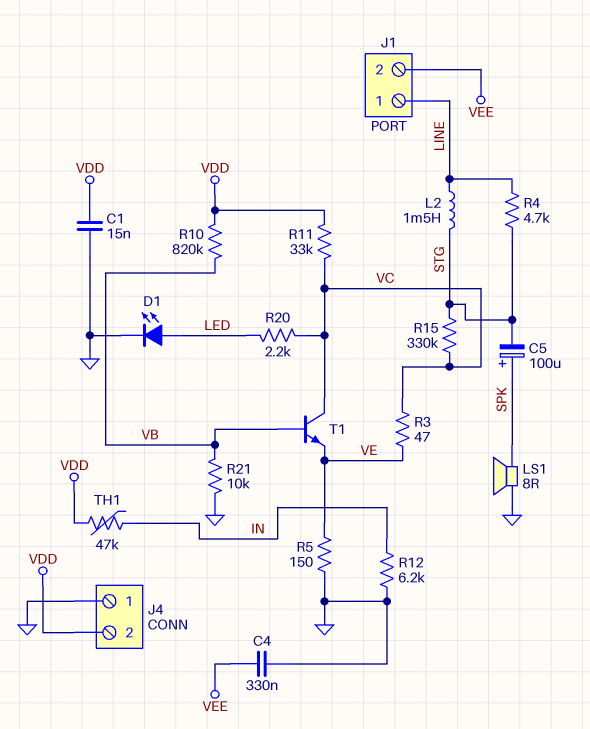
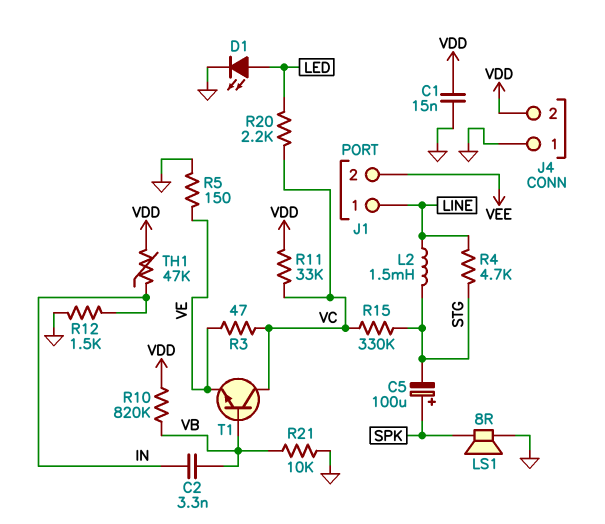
C2: none -> 3.3nF (IN, VB)
C4: 330nF (GND, VEE) -> none
R12: 6.2k (GND, IN) -> 1.5k (GND, IN)

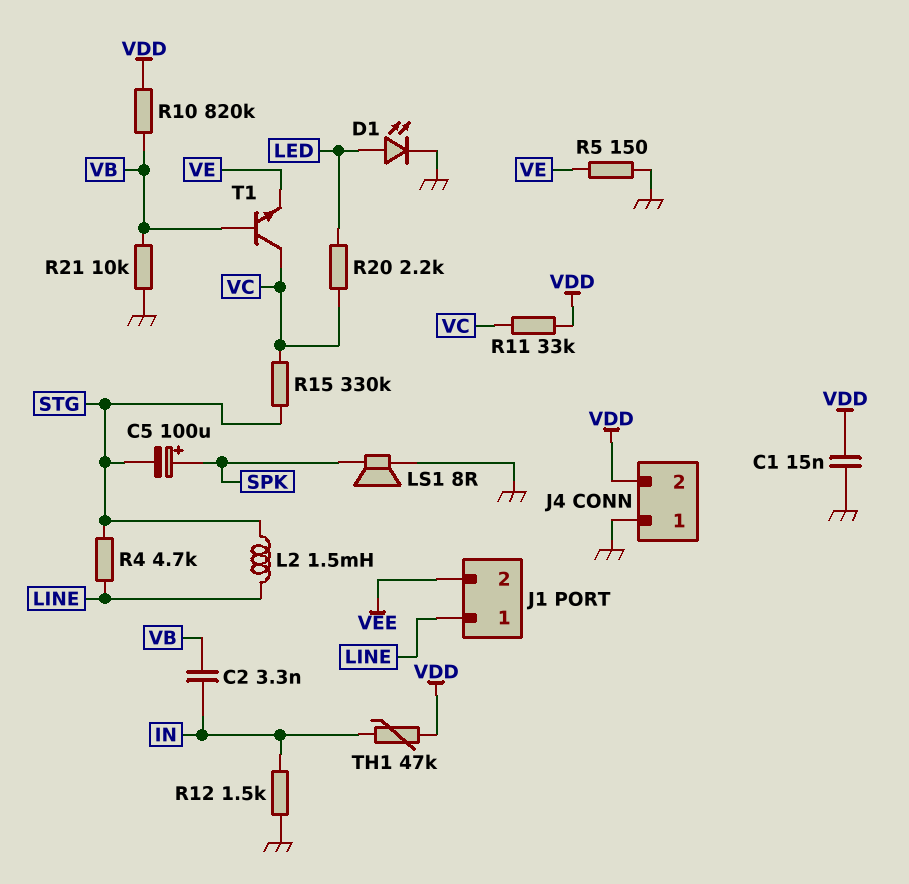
R3: 47 (VC, VE) -> none

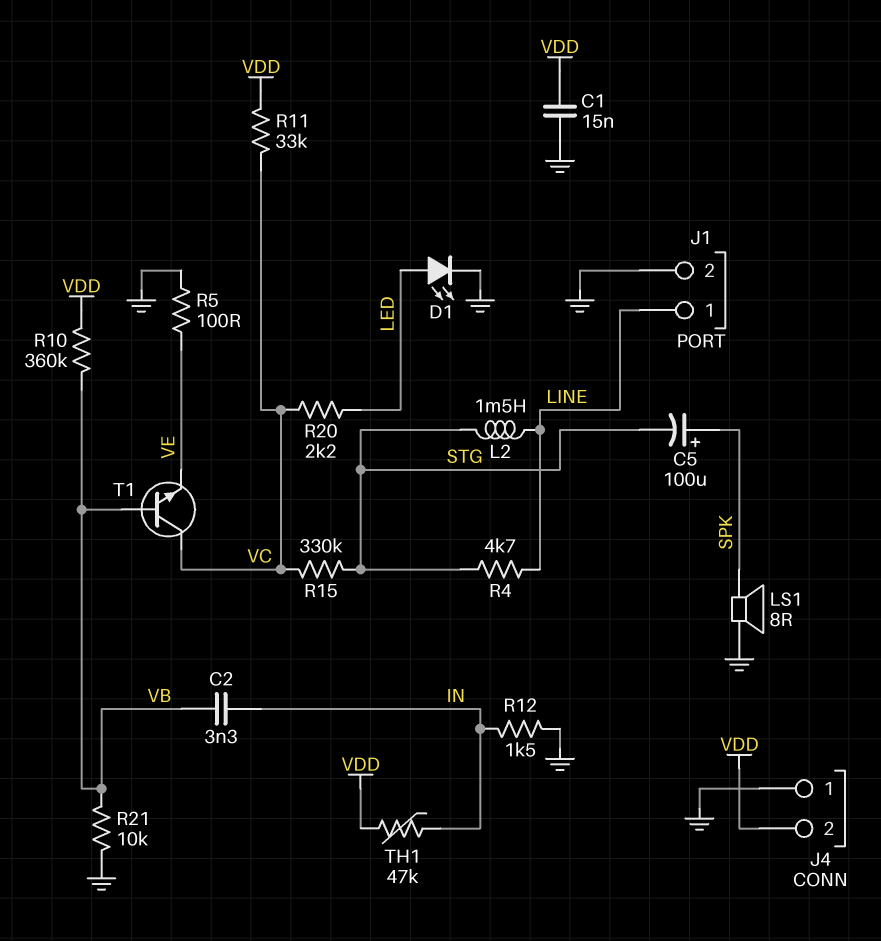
J1 pin 2: VEE -> GND
R5: 150 (GND, VE) -> 100 (GND, VE)
R10: 820k (VB, VDD) -> 360k (VB, VDD)

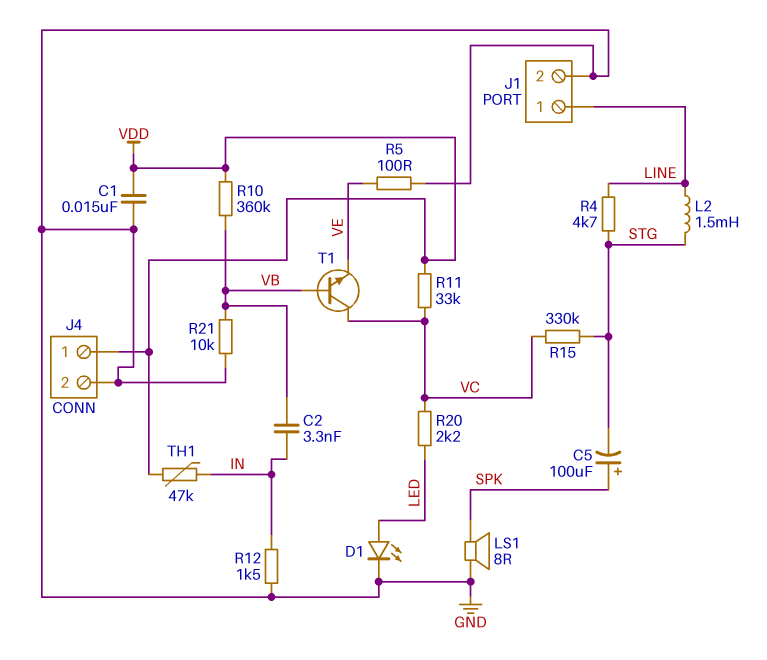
J4 pin 1: GND -> VDD
J4 pin 2: VDD -> GND

